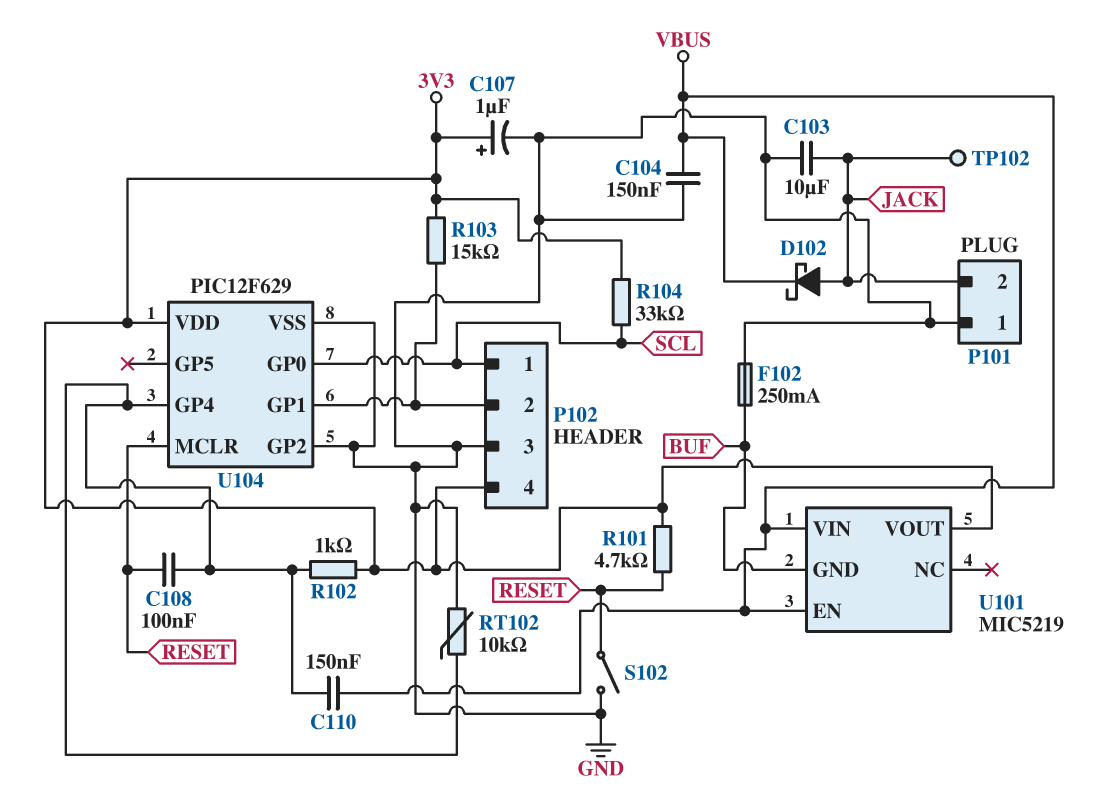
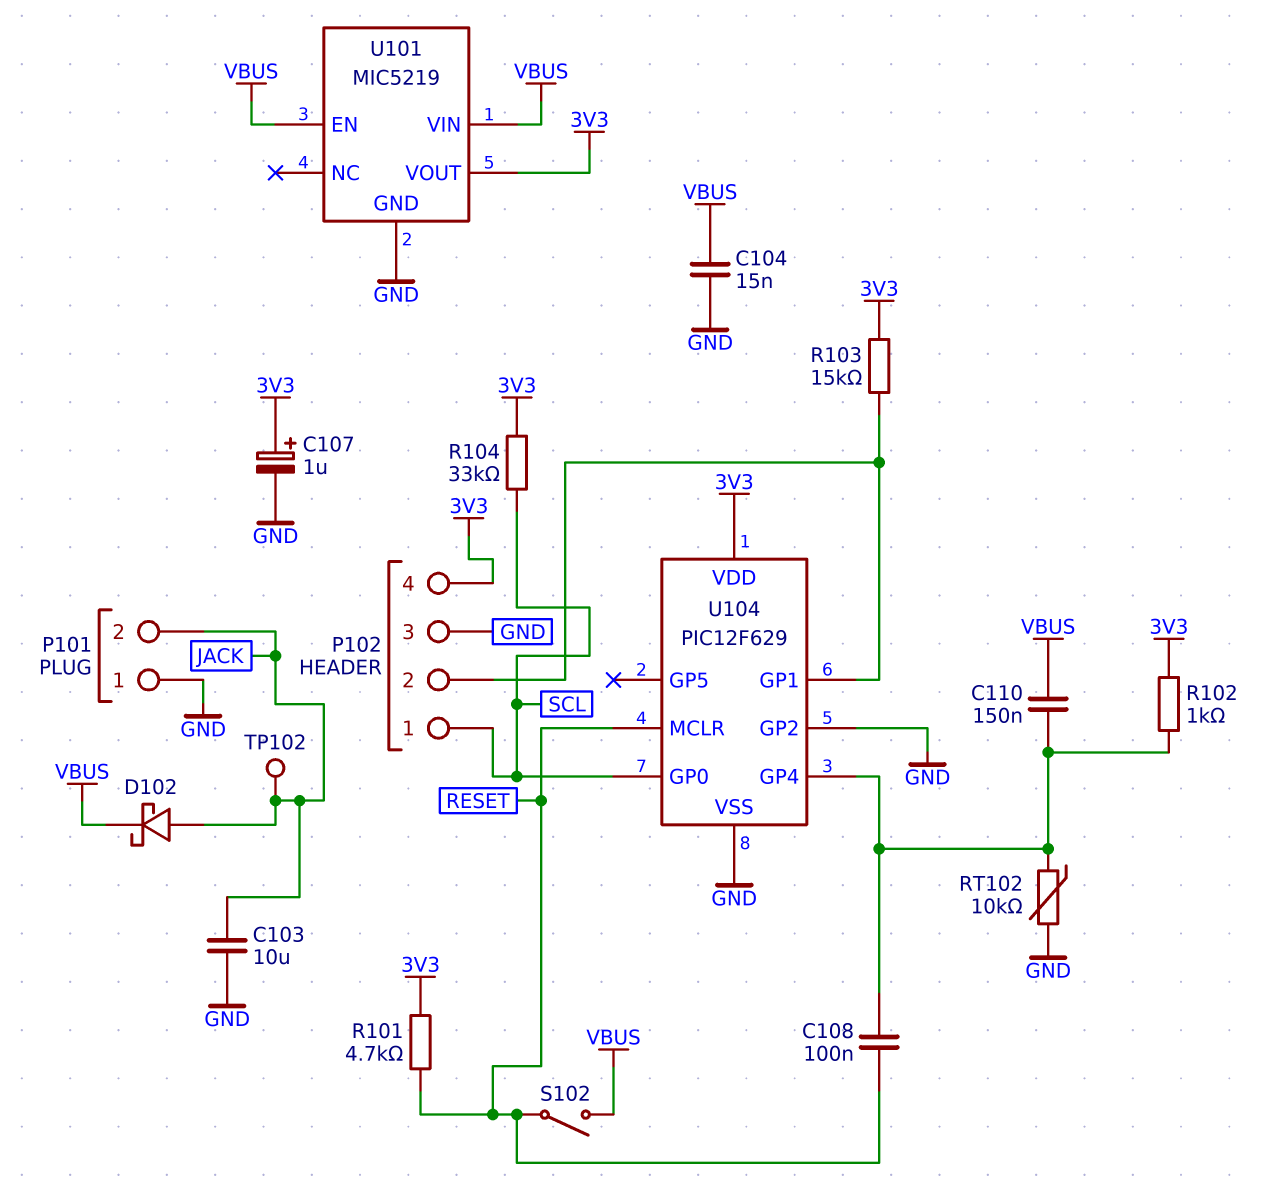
C104: 150nF (GND, VBUS) -> 15nF (GND, VBUS)
F102: 250mA (BUF, GND) -> none
S102: switch (GND, RESET) -> switch (RESET, VBUS)
U101 pin GND: BUF -> GND

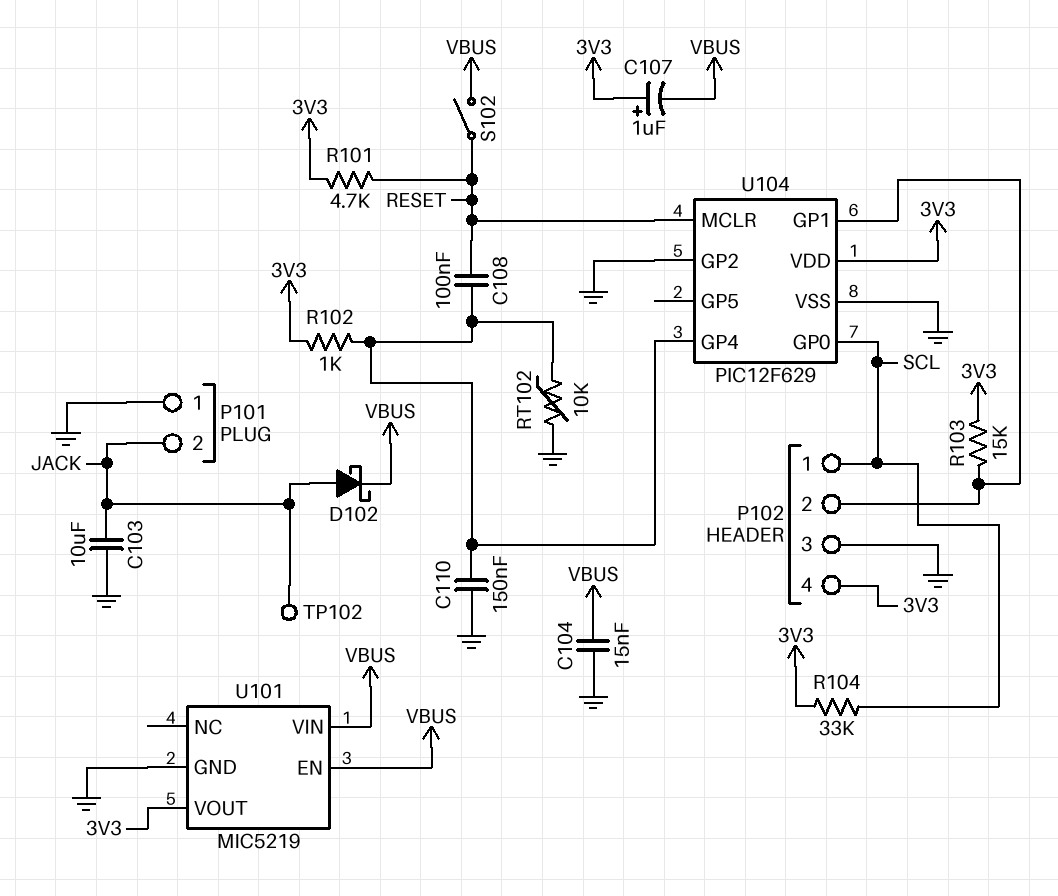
C107: 1uF (plus 3V3, minus GND) -> 1uF (plus 3V3, minus VBUS)
C110: 150nF (U104/GP4, VBUS) -> 150nF (GND, U104/GP4)

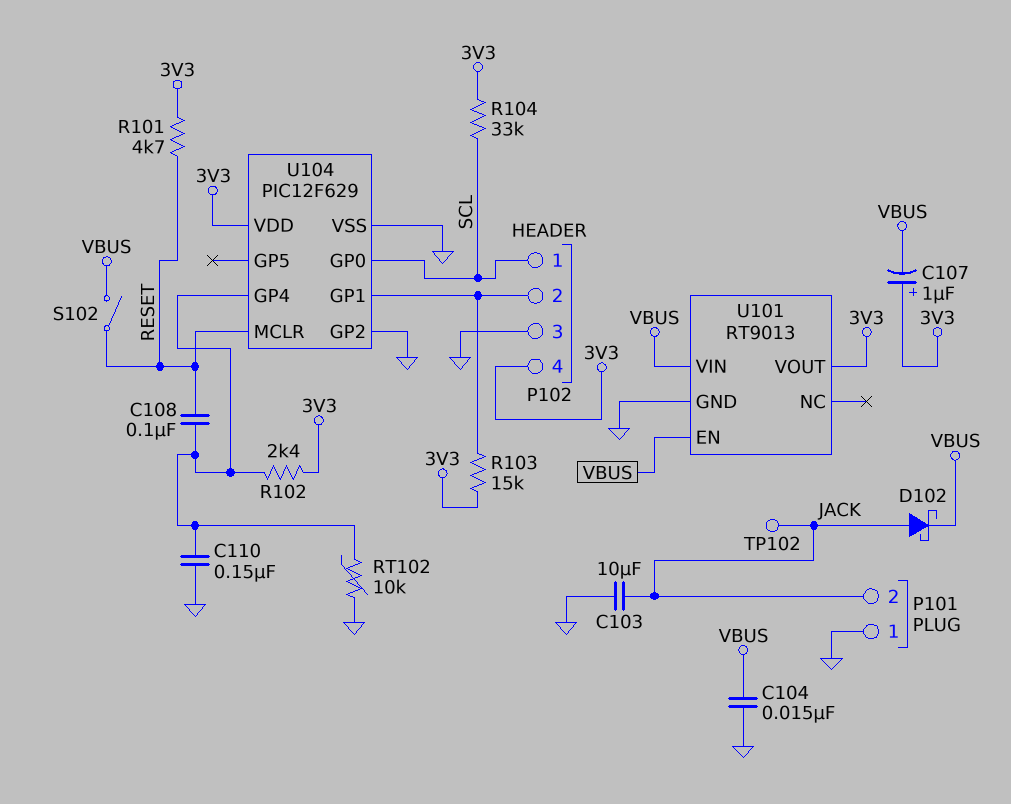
R102: 1k (3V3, U104/GP4) -> 2.4k (3V3, U104/GP4)
U101: MIC5219 -> RT9013

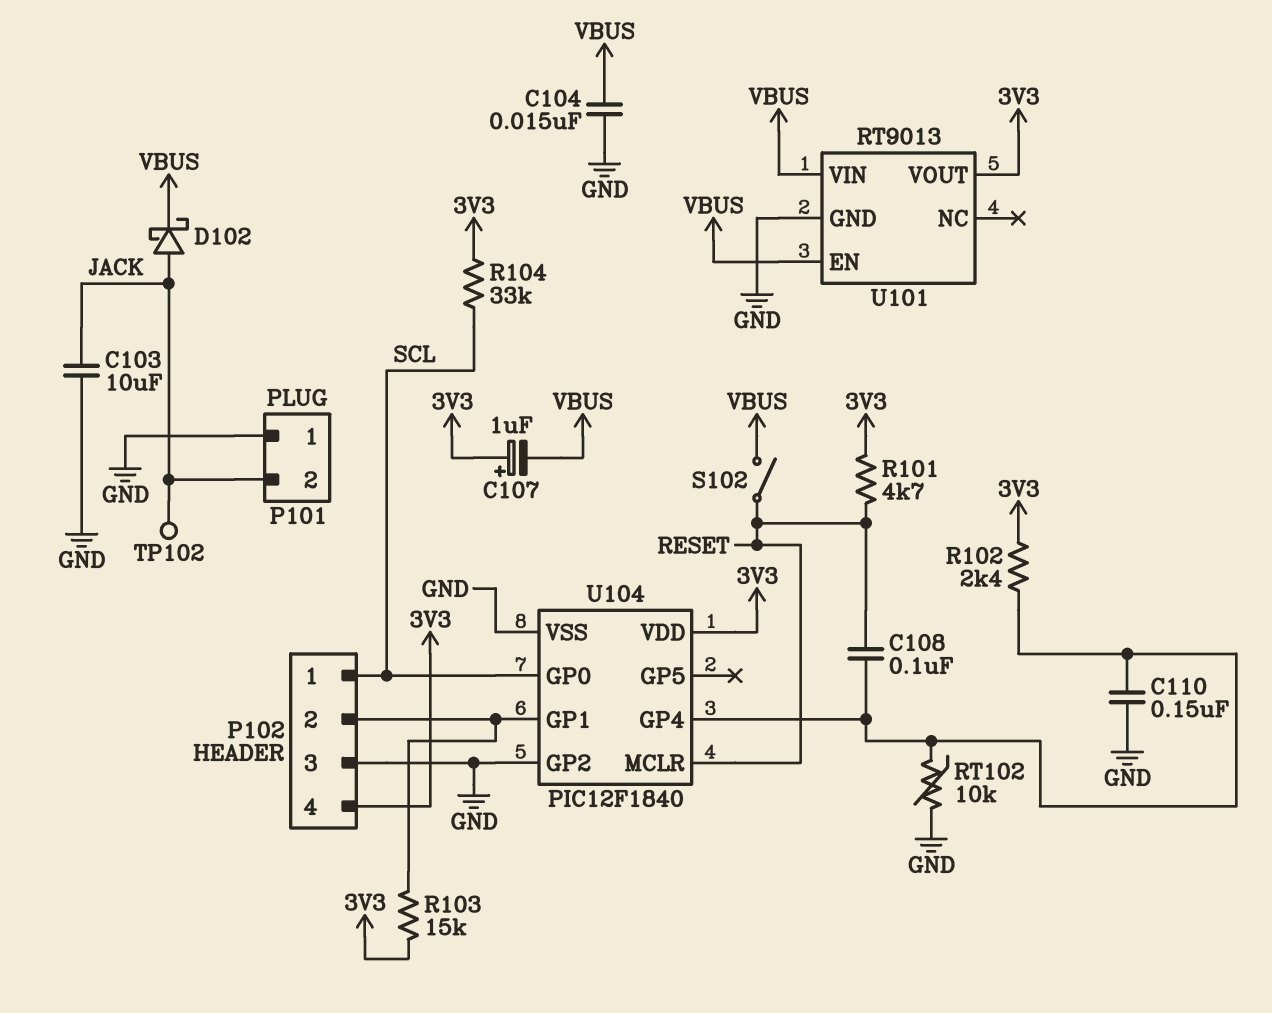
U104: PIC12F629 -> PIC12F1840

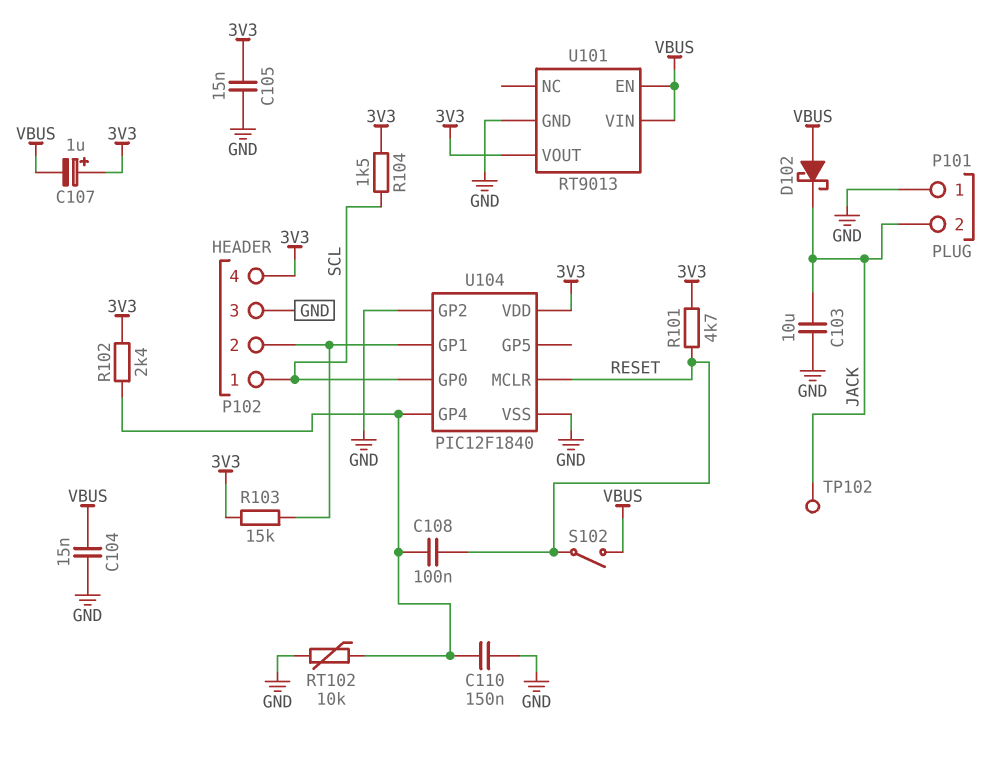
C105: none -> 15nF (3V3, GND)
D102: schottky (A JACK, K VBUS) -> schottky (A VBUS, K JACK)
R104: 33k (3V3, SCL) -> 1.5k (3V3, SCL)

